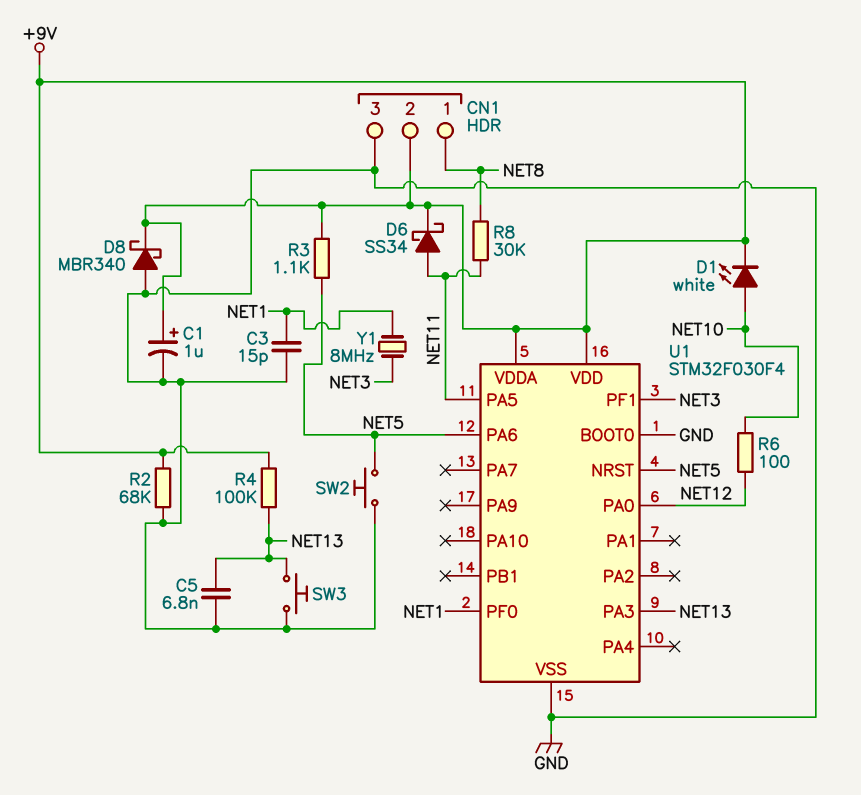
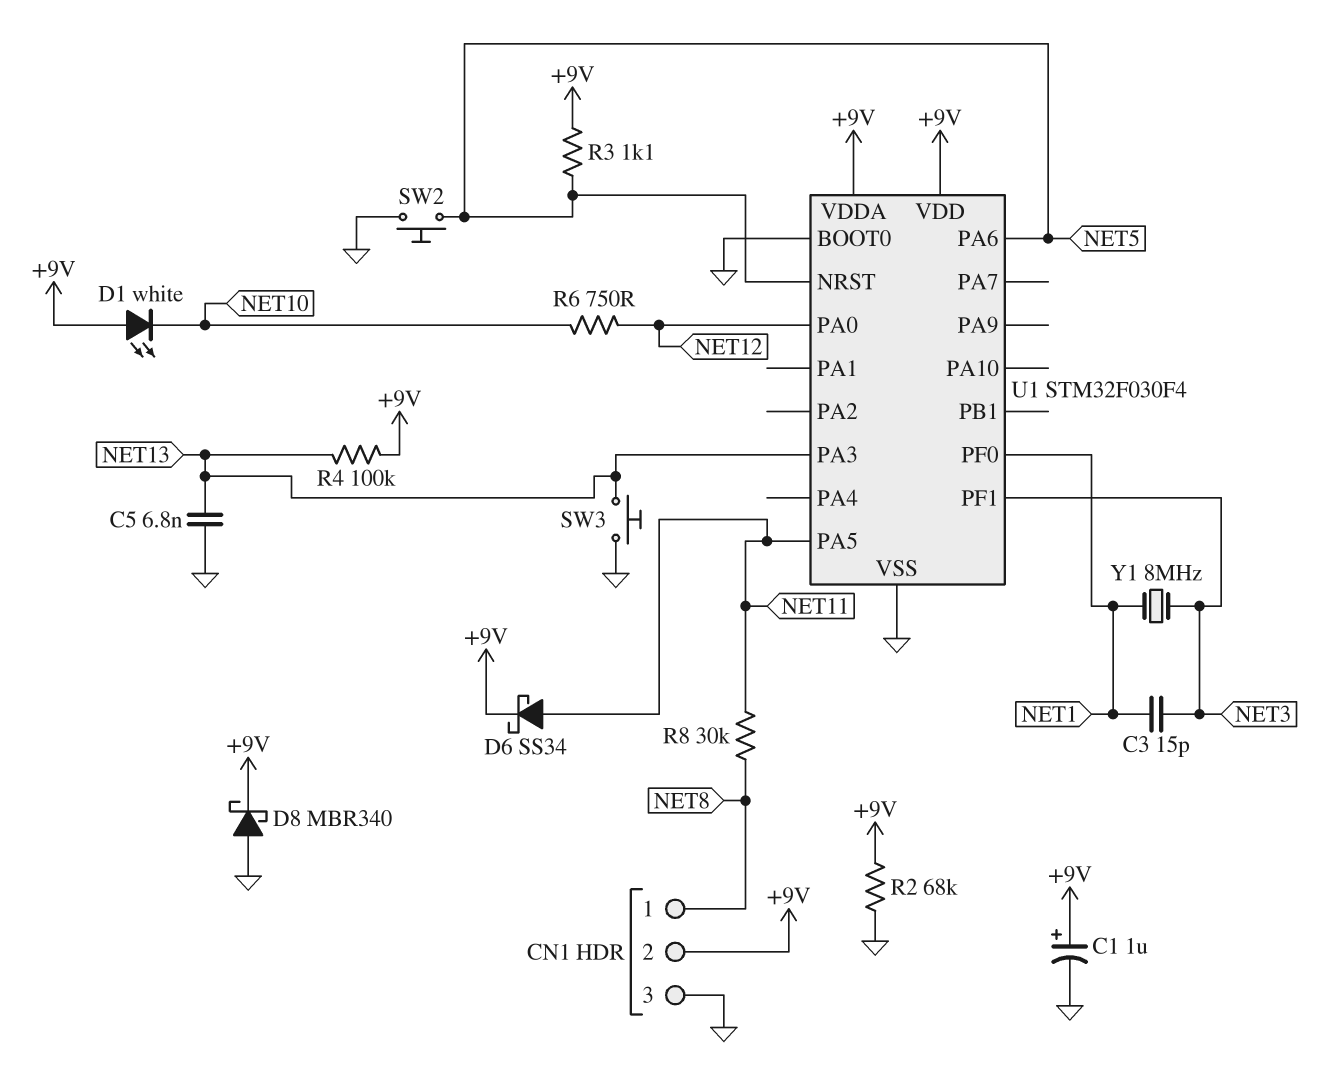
C3: 15pF (GND, NET1) -> 15pF (NET1, NET3)
D1: LED white (A NET10, K +9V) -> LED white (A +9V, K NET10)
R6: 100 (NET10, NET12) -> 750 (NET10, NET12)

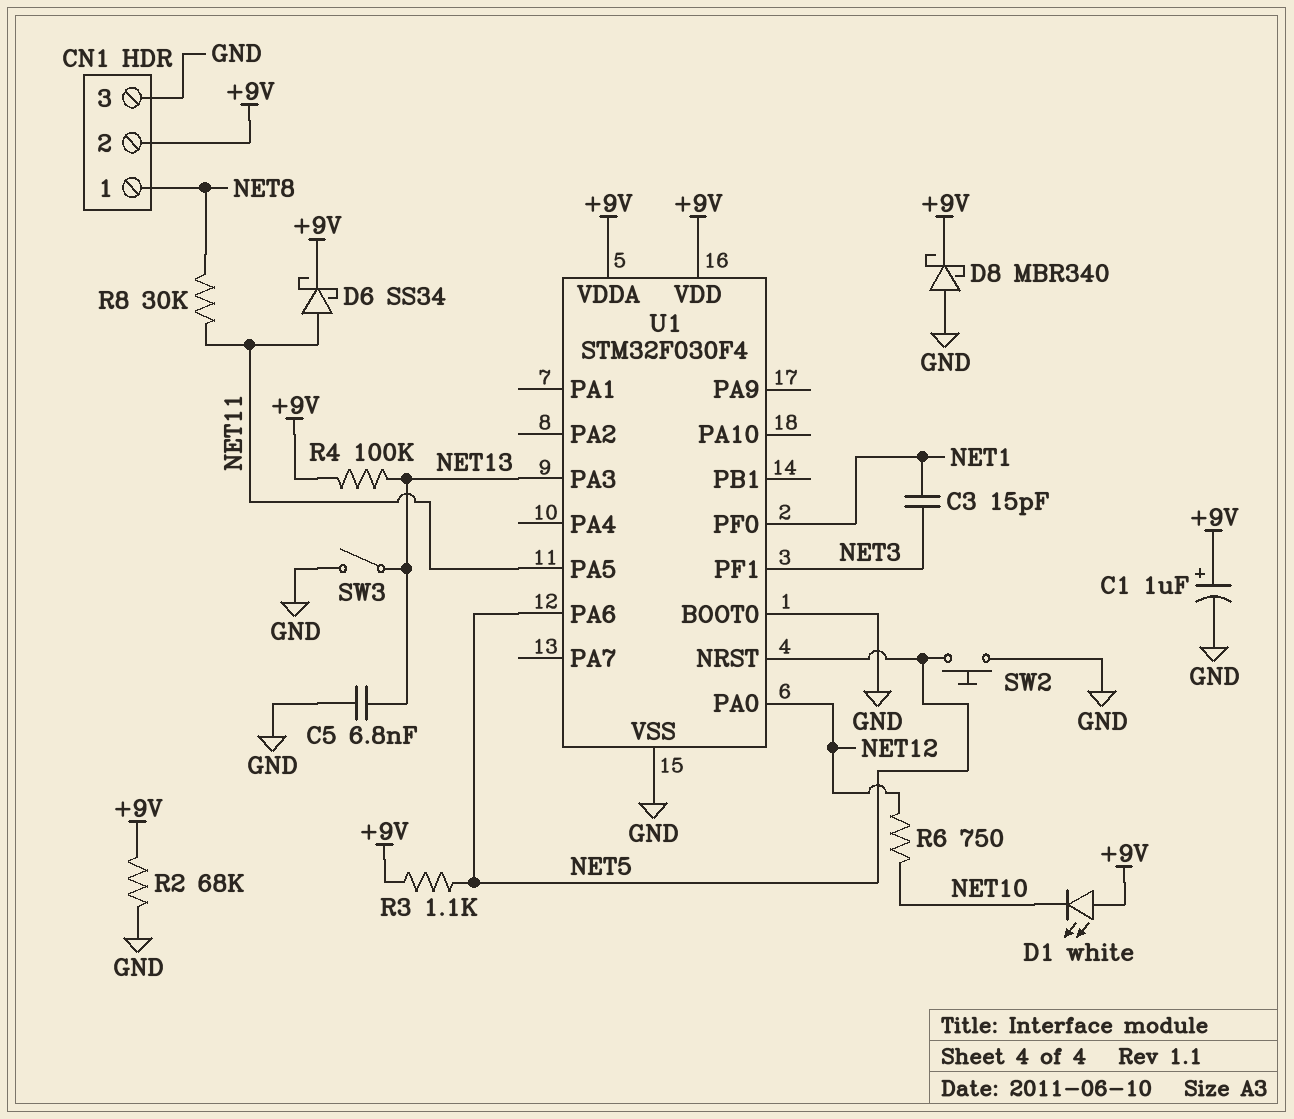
SW3: button (GND, NET13) -> switch (GND, NET13)
Y1: 8MHz (NET1, NET3) -> none

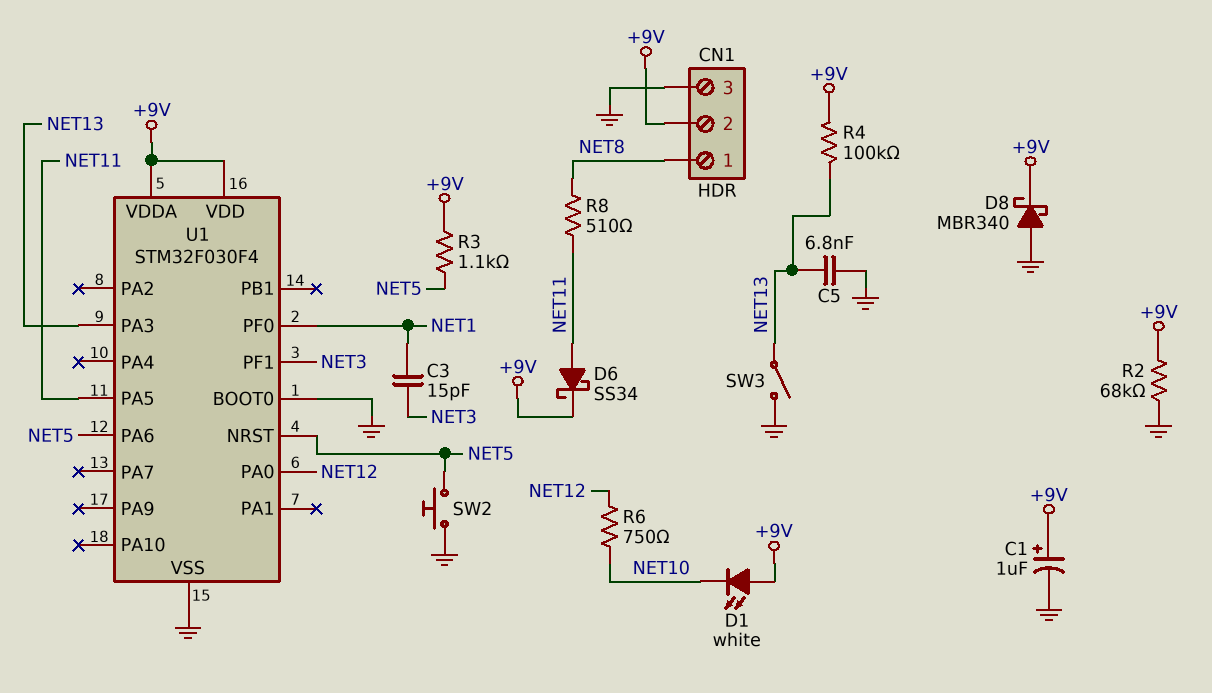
R8: 30k (NET8, NET11) -> 510 (NET8, NET11)

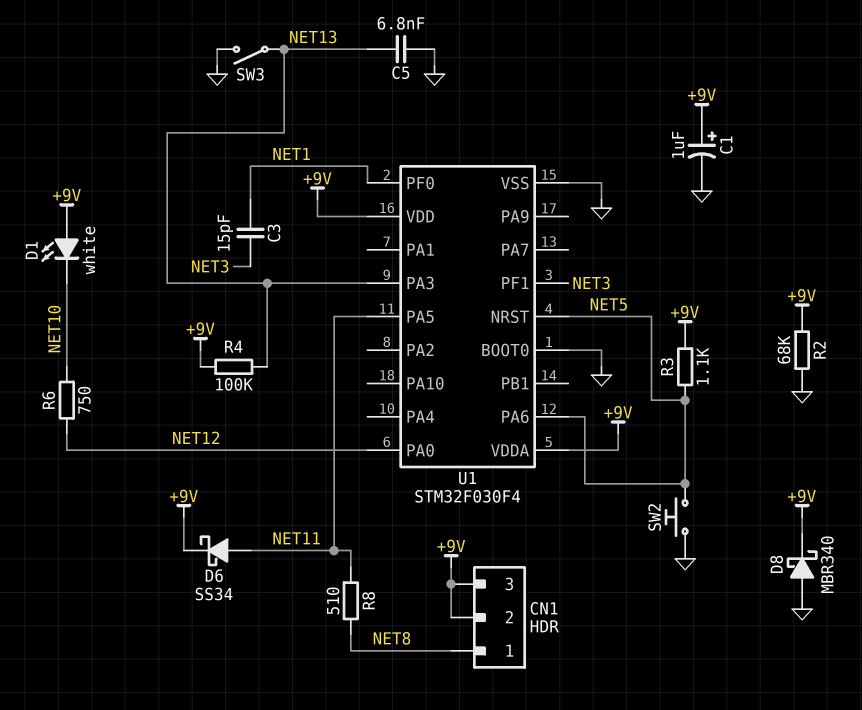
CN1 pin 3: GND -> +9V

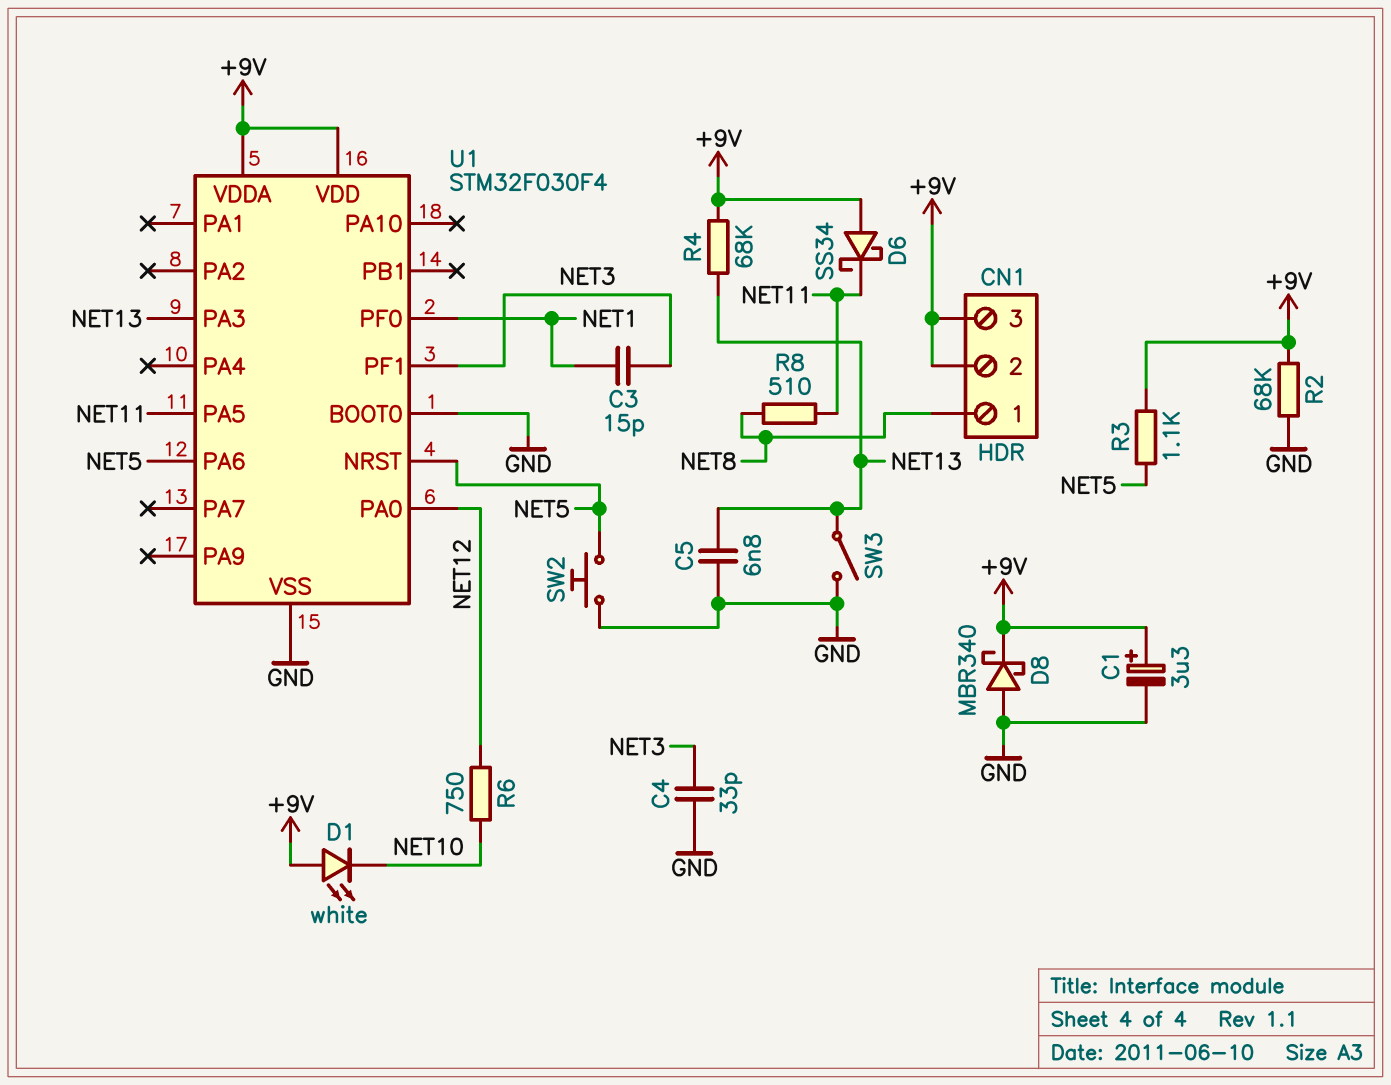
C1: 1uF (plus +9V, minus GND) -> 3.3uF (plus +9V, minus GND)
C4: none -> 33pF (GND, NET3)
D6: schottky SS34 (A NET11, K +9V) -> schottky SS34 (A +9V, K NET11)
R4: 100k (+9V, NET13) -> 68k (+9V, NET13)

